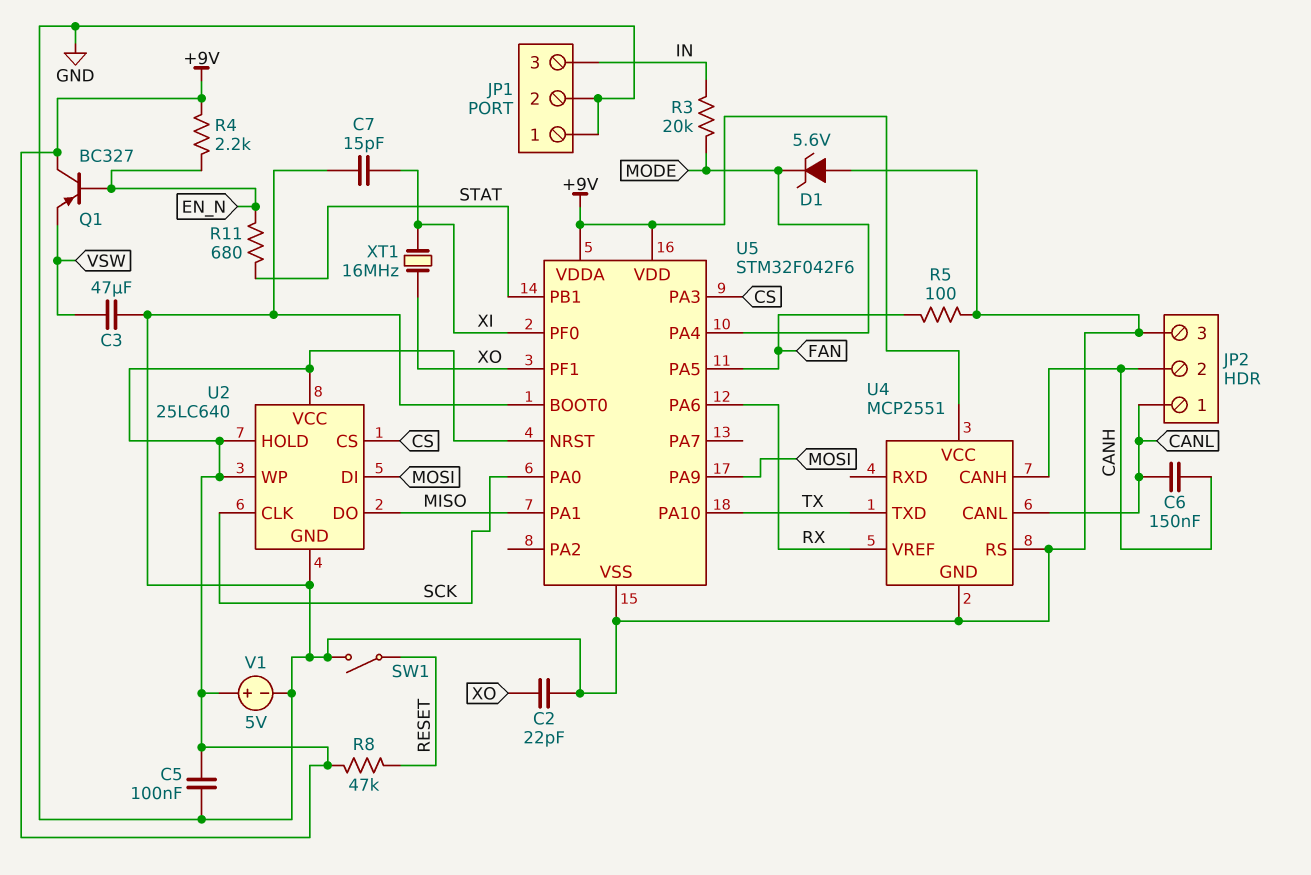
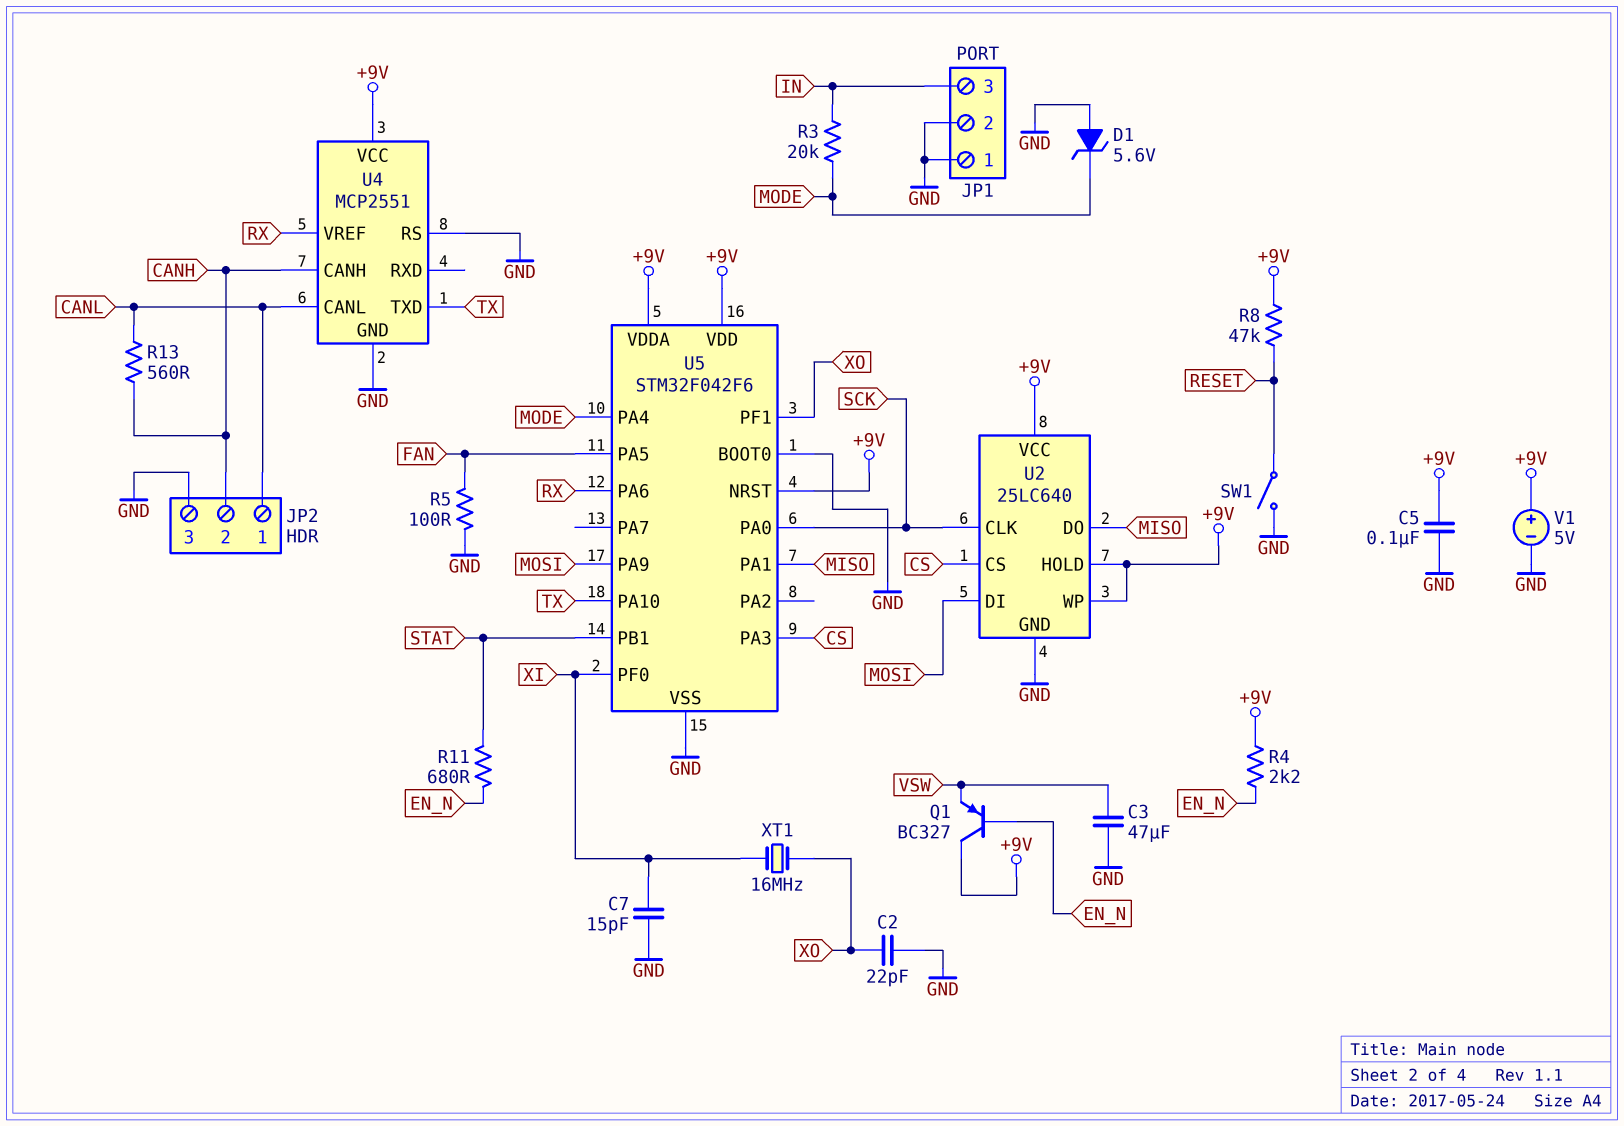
C6: 150nF (CANH, CANL) -> none
R13: none -> 560 (CANH, CANL)

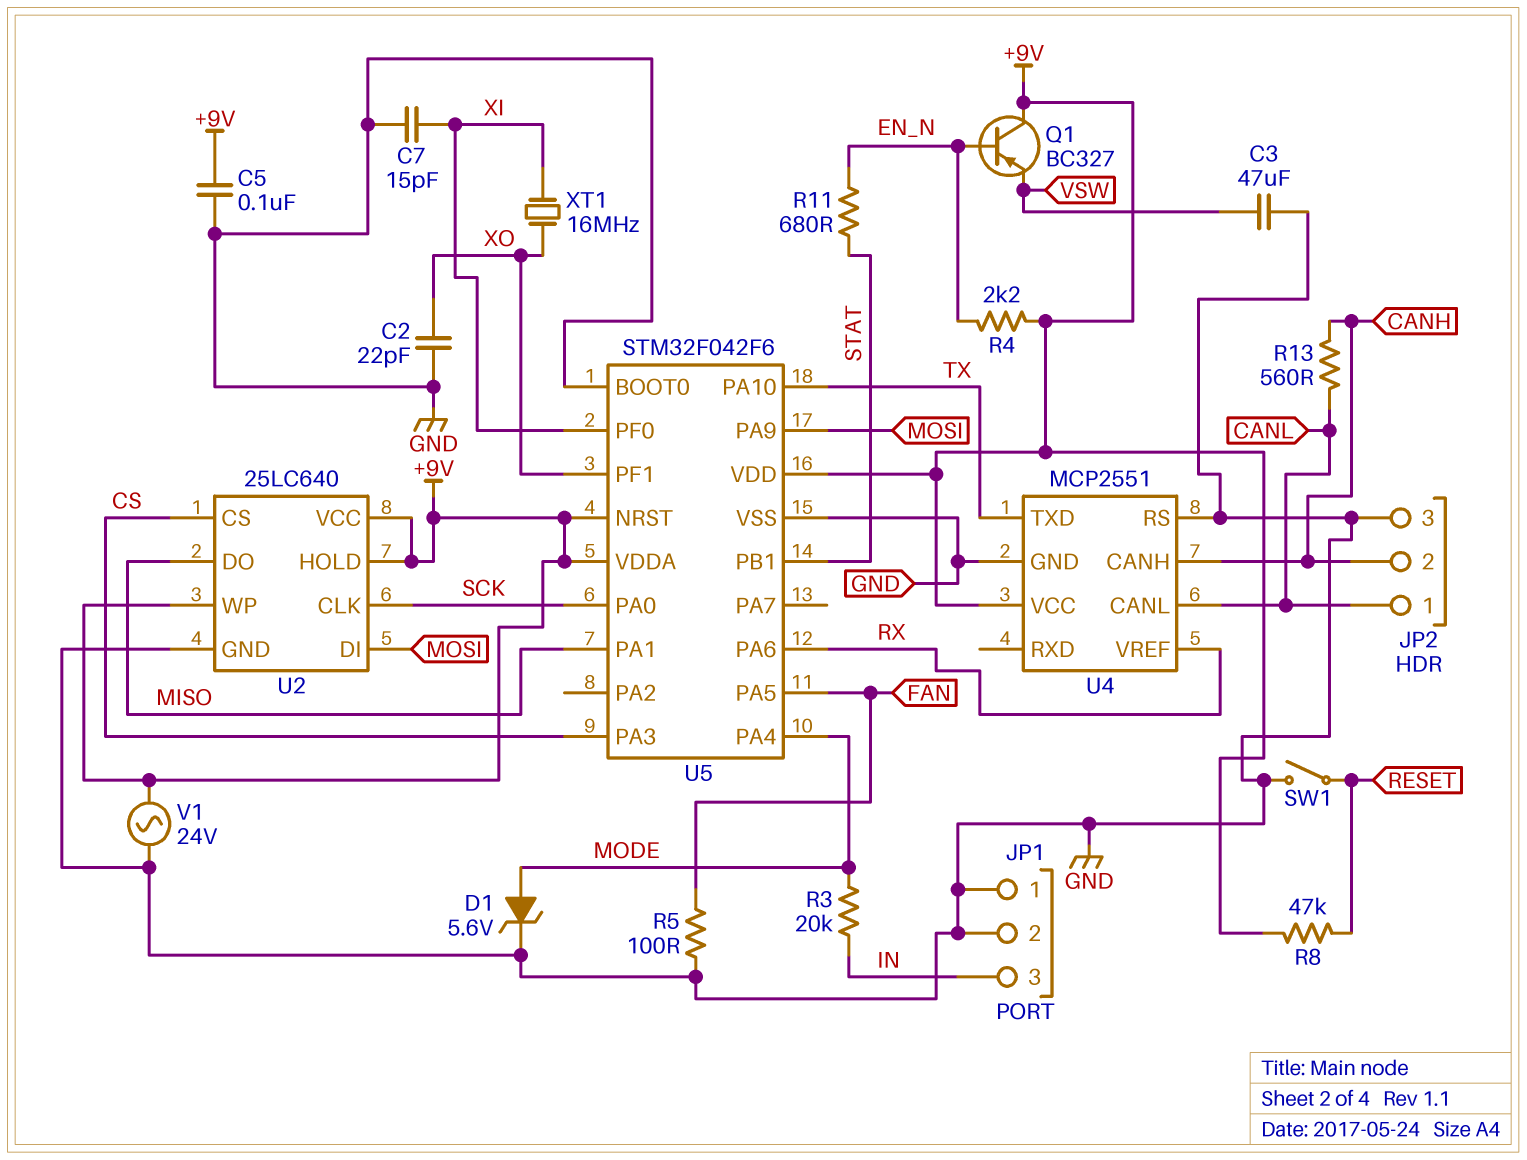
D1: zener 5.6V (A GND, K MODE) -> zener 5.6V (A MODE, K GND)
V1: 5V (plus +9V, minus GND) -> AC 24V (+9V, GND)

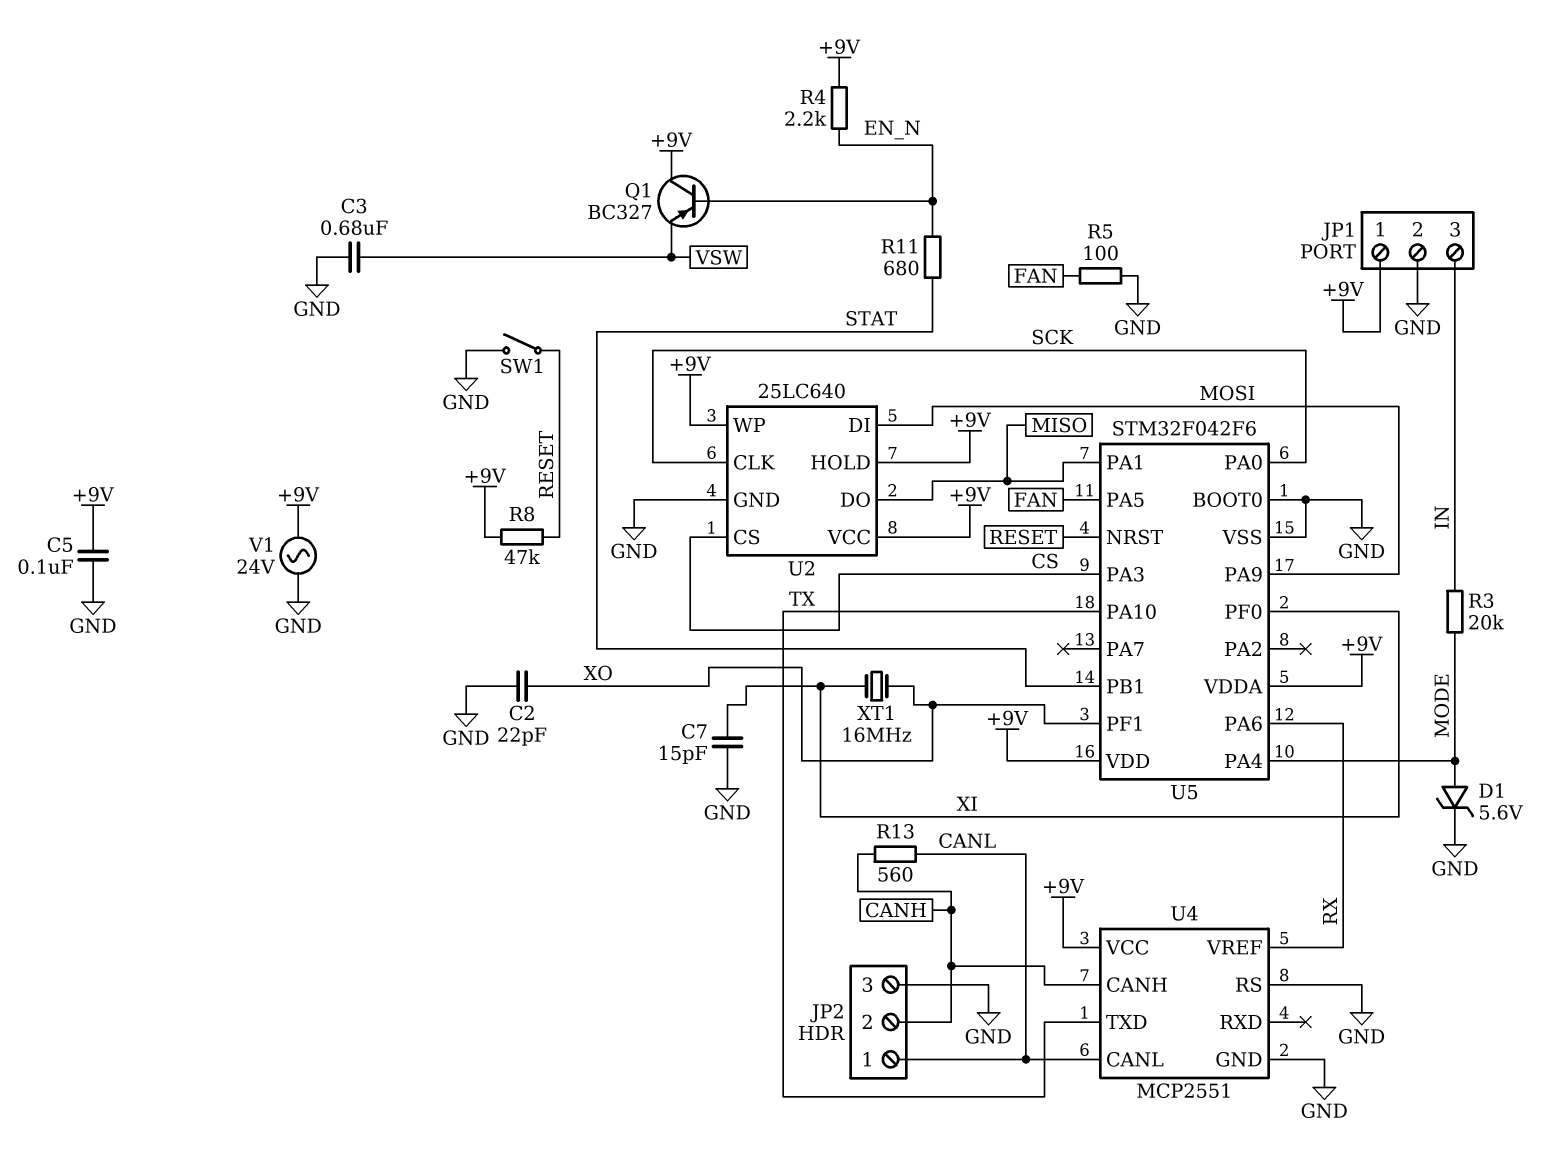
C3: 47uF (GND, VSW) -> 680nF (GND, VSW)
JP1 pin 1: GND -> +9V
U5 pin NRST: +9V -> RESET

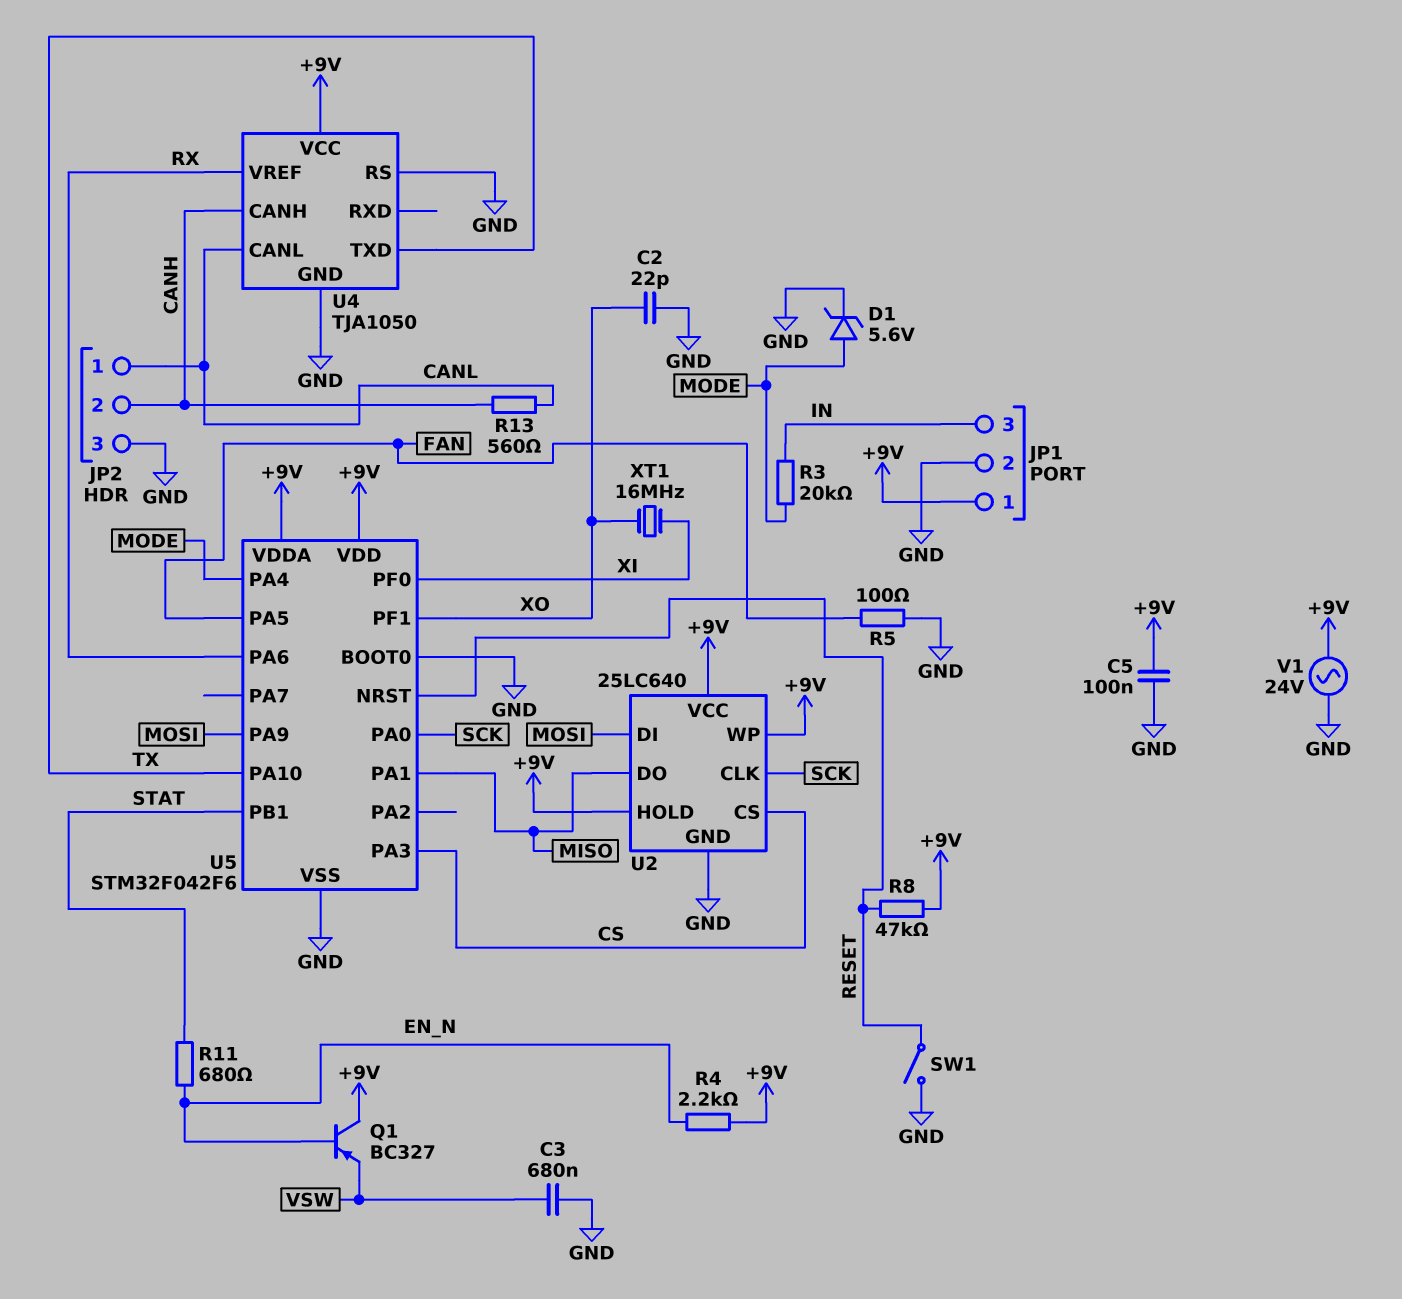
C7: 15pF (GND, XI) -> none
U4: MCP2551 -> TJA1050

